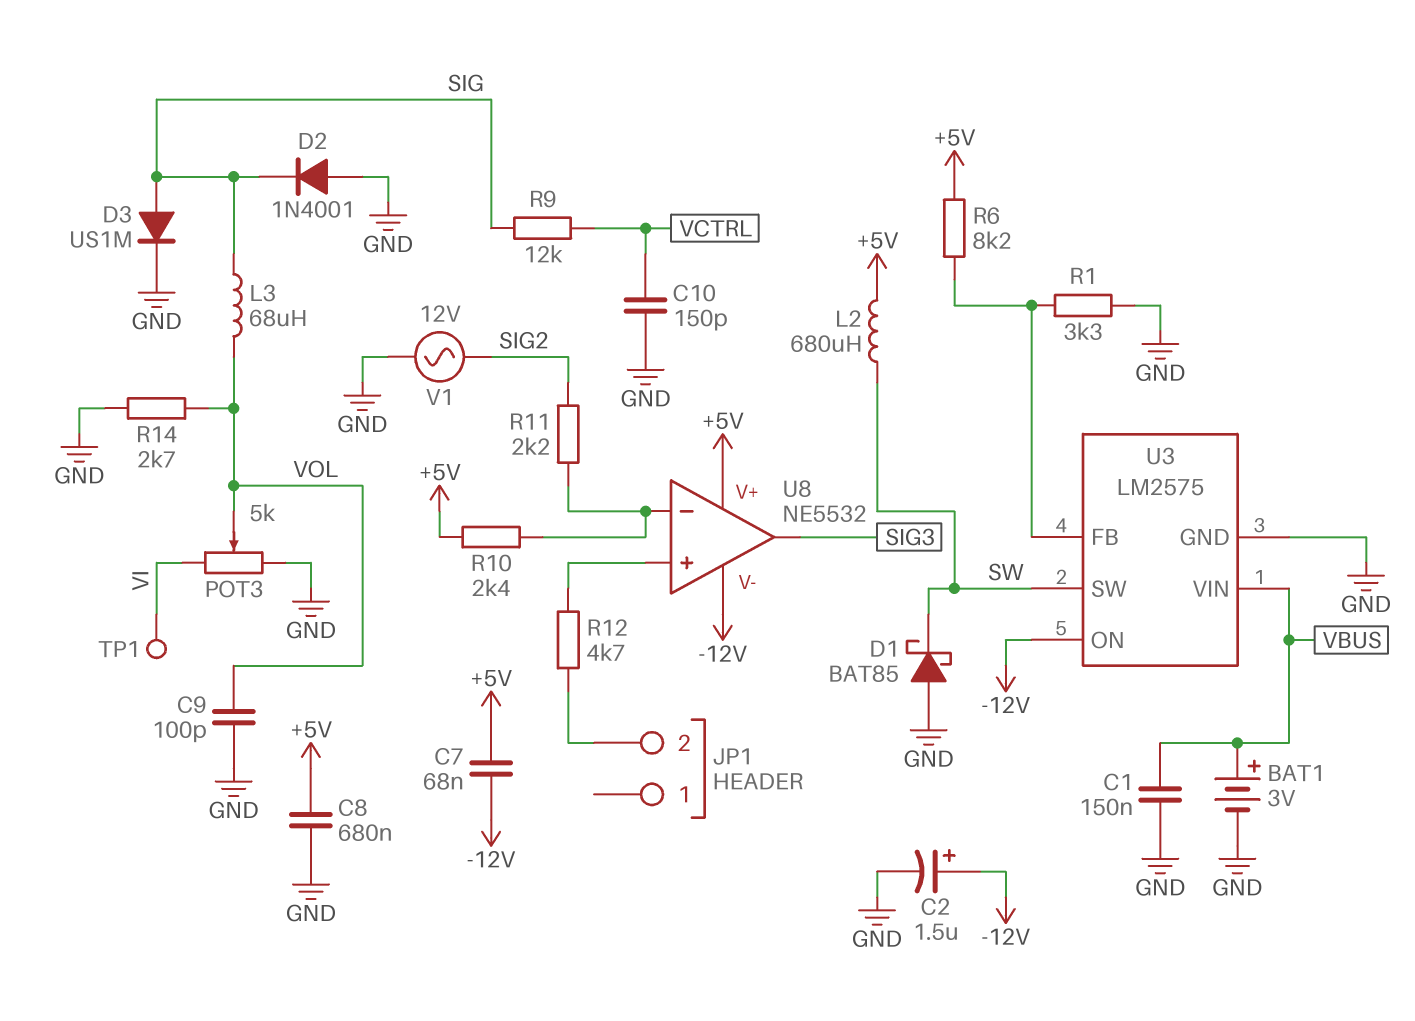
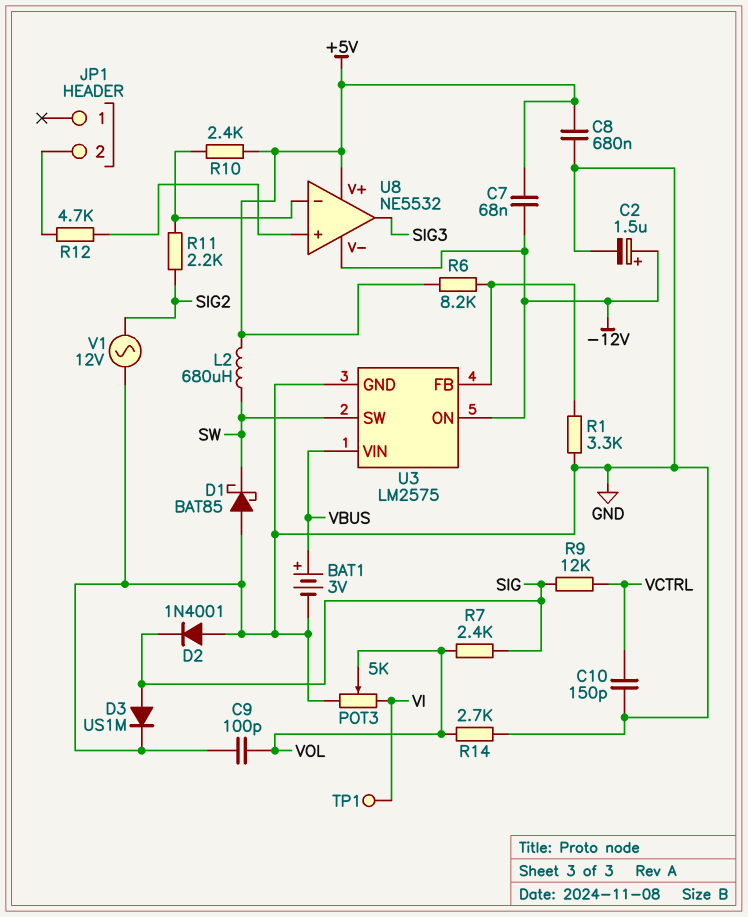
C1: 150nF (GND, VBUS) -> none
L3: 68uH (SIG, VOL) -> none
R7: none -> 2.4k (SIG, VOL)

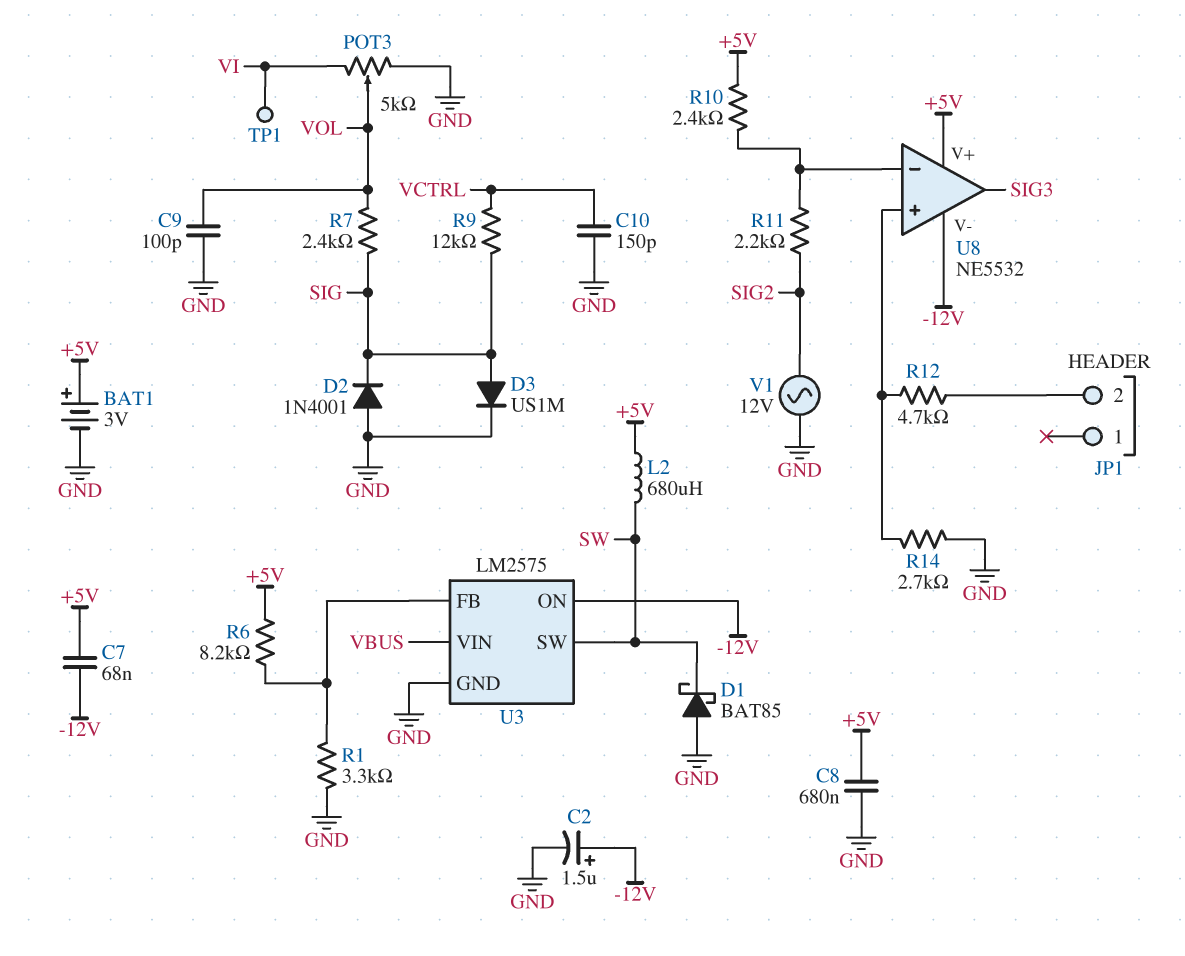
BAT1: 3V (plus VBUS, minus GND) -> 3V (plus +5V, minus GND)
R14: 2.7k (GND, VOL) -> 2.7k (GND, U8/in+)

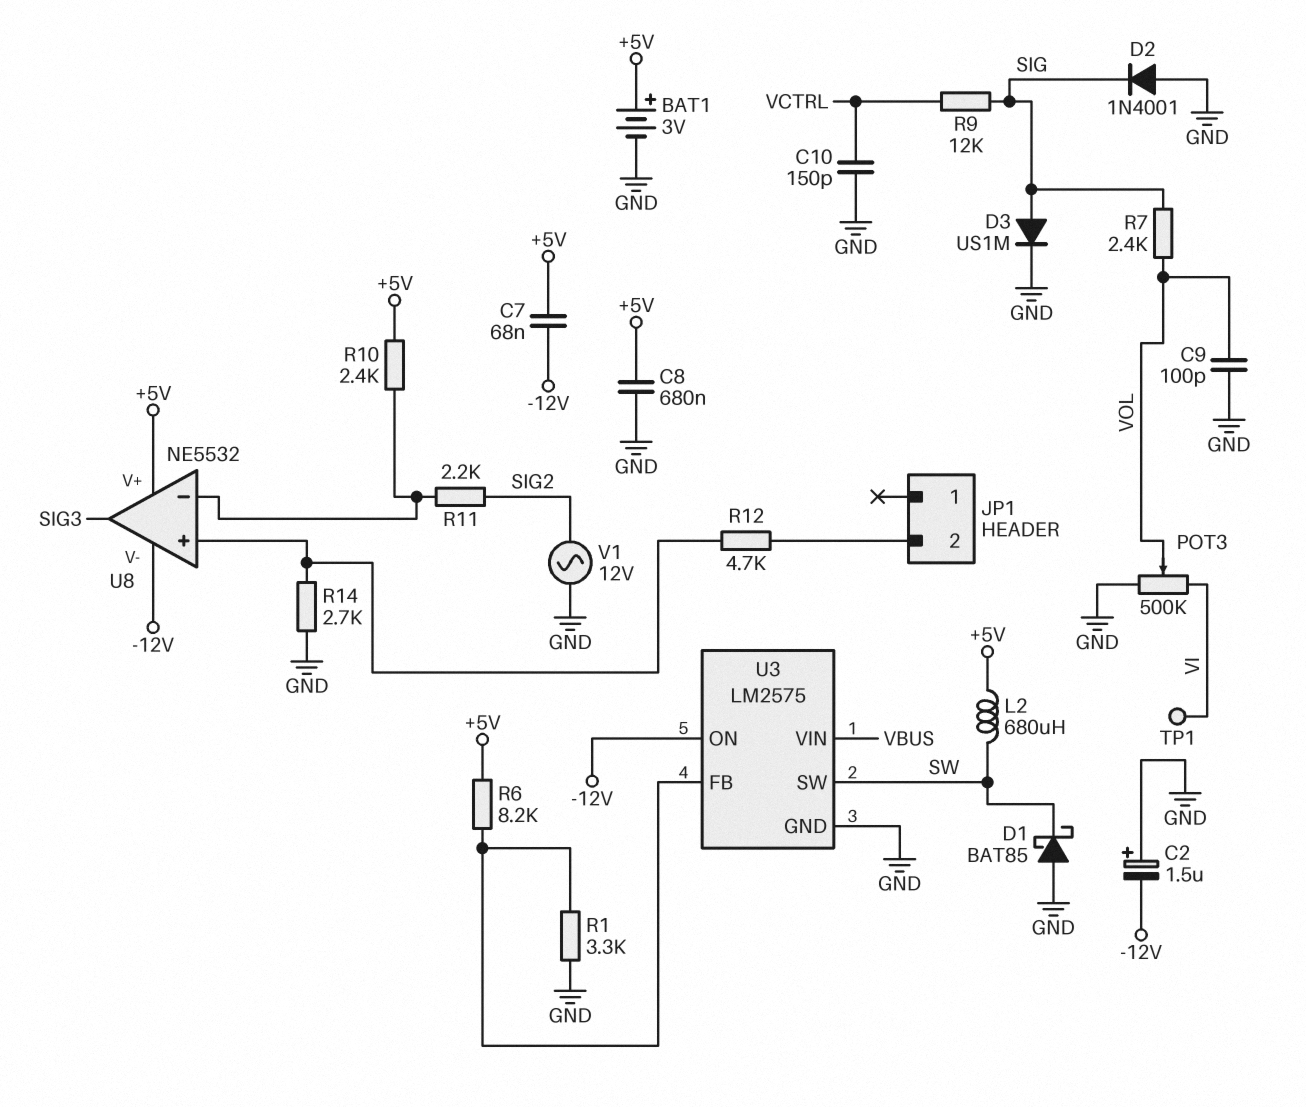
C2: 1.5uF (plus -12V, minus GND) -> 1.5uF (plus GND, minus -12V)
POT3: 5k (GND, VI, wiper VOL) -> 500k (GND, VI, wiper VOL)

